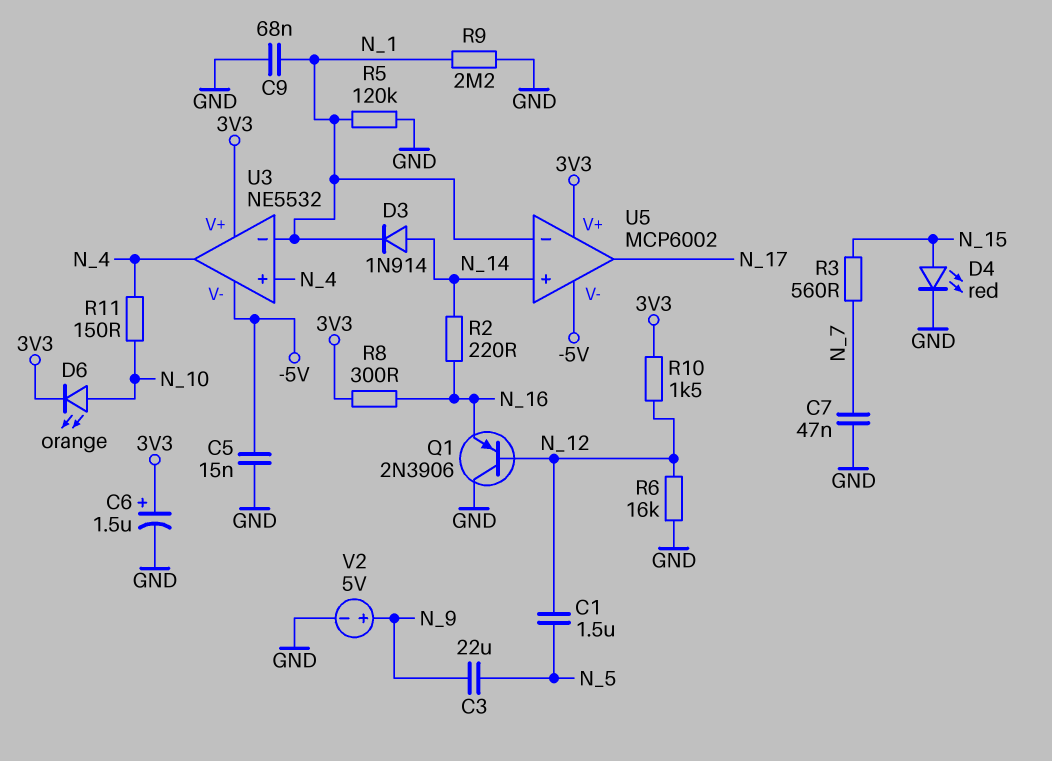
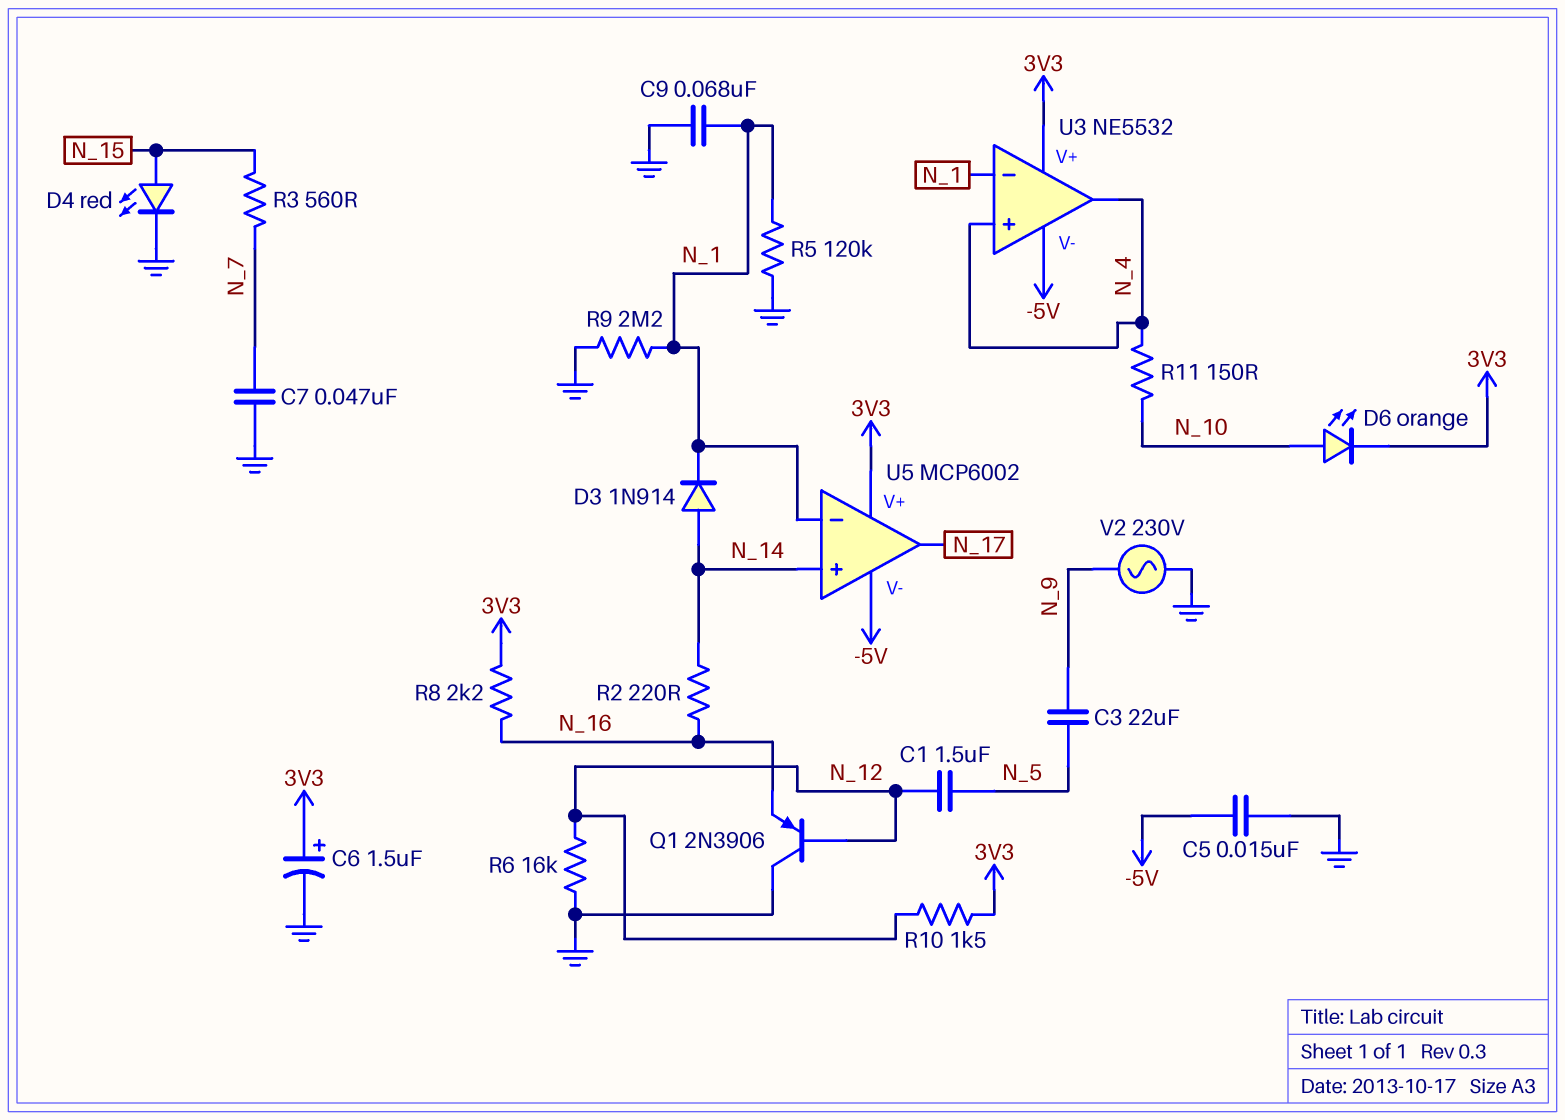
R8: 300 (3V3, N_16) -> 2.2k (3V3, N_16)
V2: 5V (plus N_9, minus GND) -> AC 230V (GND, N_9)

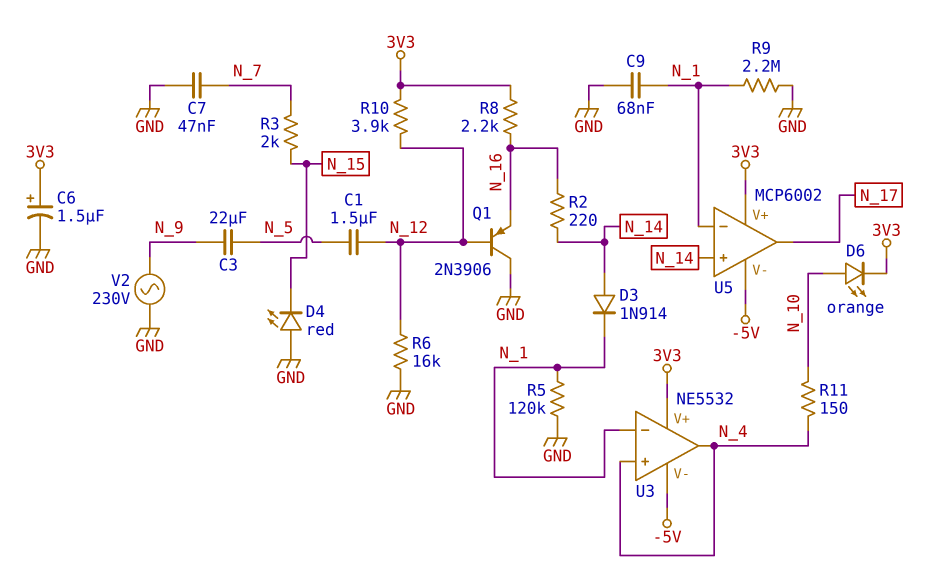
C5: 15nF (-5V, GND) -> none
D4: LED red (A N_15, K GND) -> LED red (A GND, K N_15)
R3: 560 (N_7, N_15) -> 2k (N_7, N_15)
R10: 1.5k (3V3, N_12) -> 3.9k (3V3, N_12)

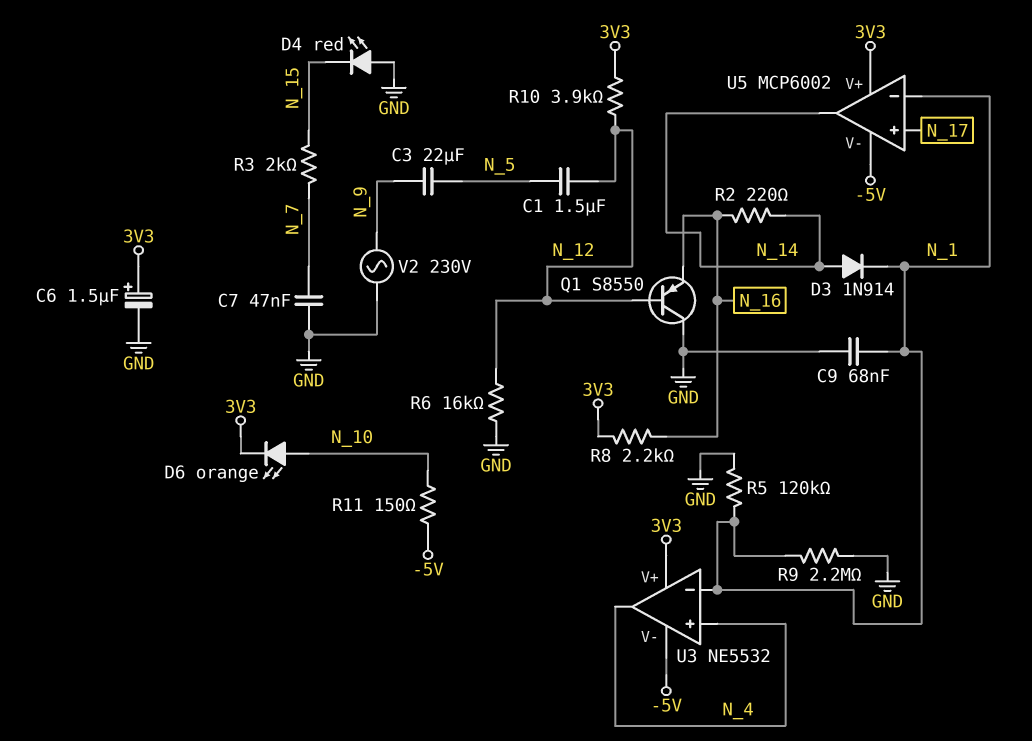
Q1: PNP 2N3906 (B N_12, C GND, E N_16) -> PNP S8550 (B N_12, C GND, E N_16)
R11: 150 (N_4, N_10) -> 150 (-5V, N_10)
U5 pin in+: N_14 -> N_17
U5 pin out: N_17 -> N_14

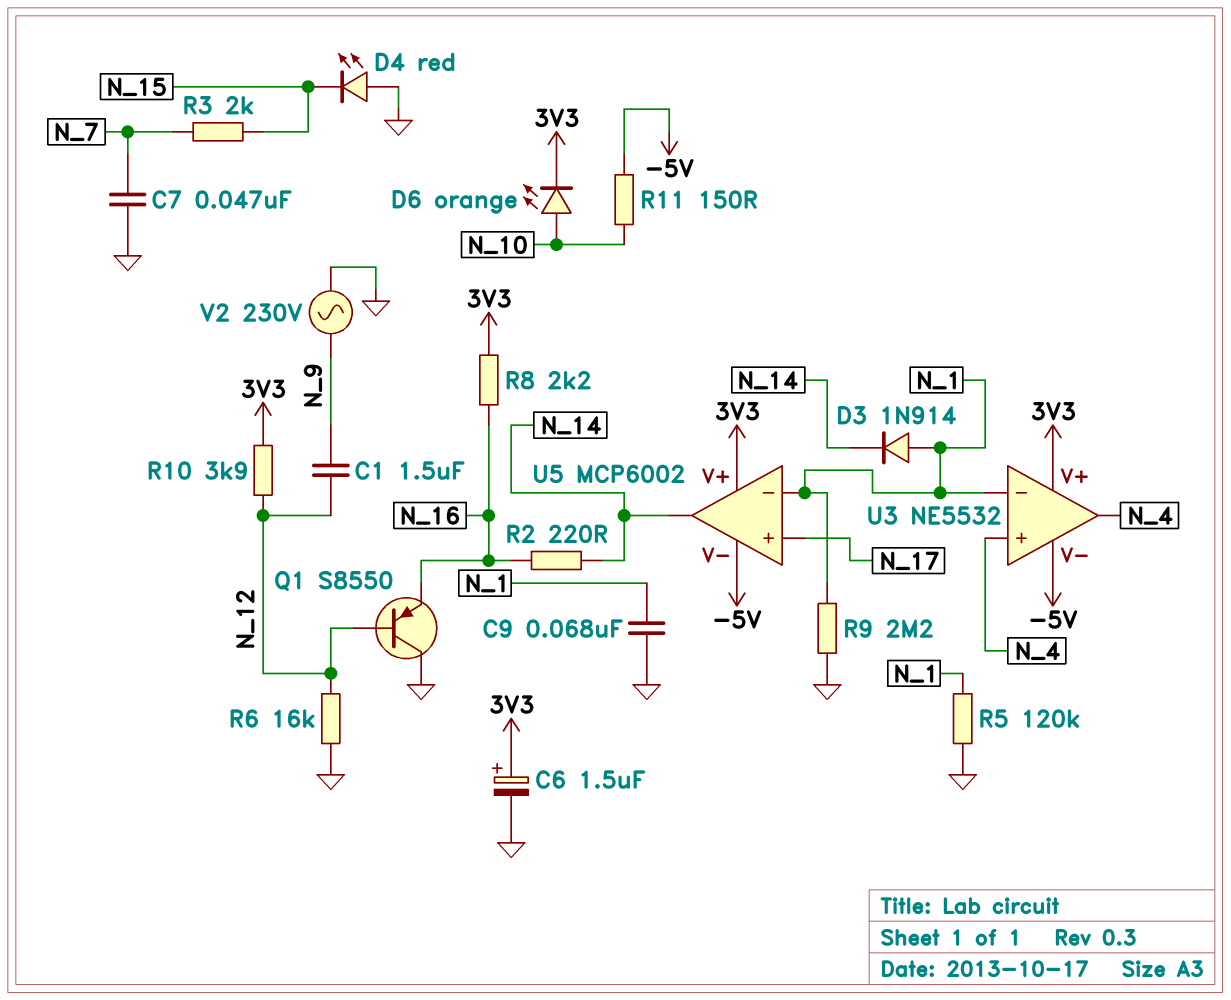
C1: 1.5uF (N_5, N_12) -> 1.5uF (N_9, N_12)
C3: 22uF (N_5, N_9) -> none
D3: diode 1N914 (A N_14, K N_1) -> diode 1N914 (A N_1, K N_14)

